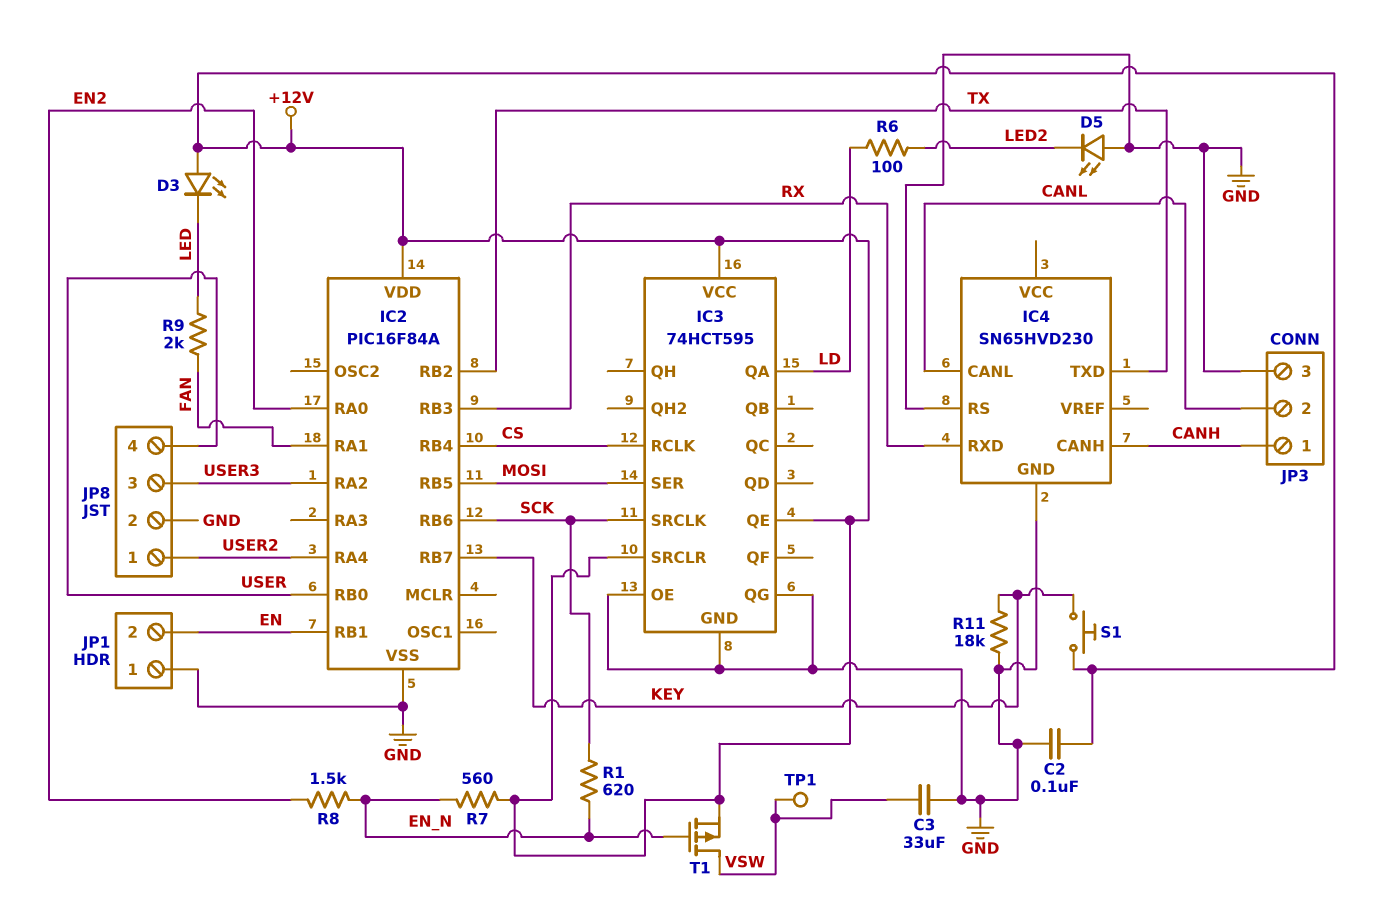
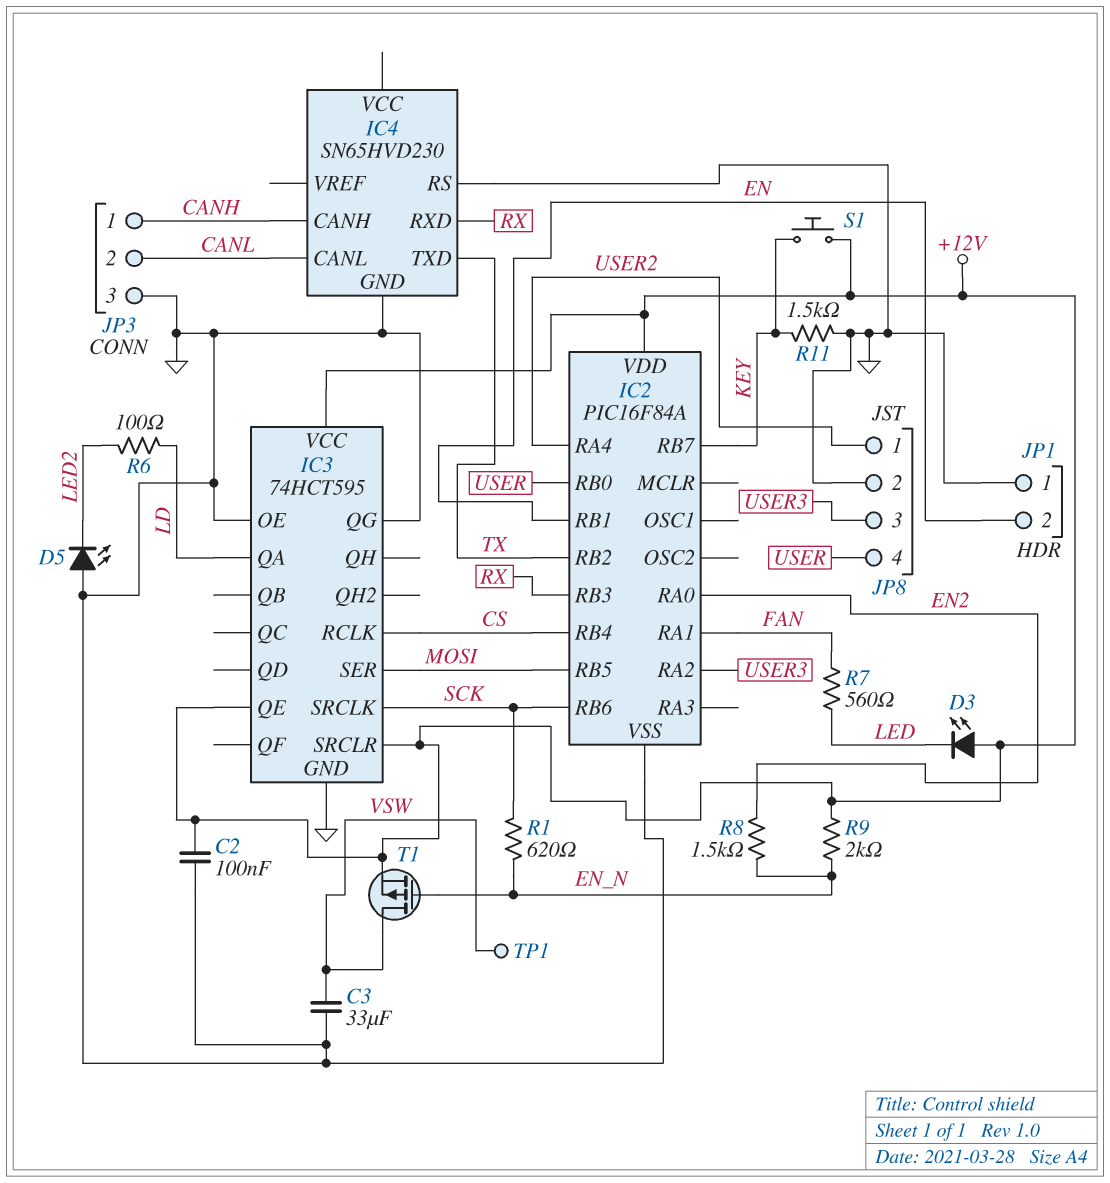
R7: 560 (+12V, EN_N) -> 560 (FAN, LED)
R9: 2k (FAN, LED) -> 2k (+12V, EN_N)
R11: 18k (GND, KEY) -> 1.5k (GND, KEY)

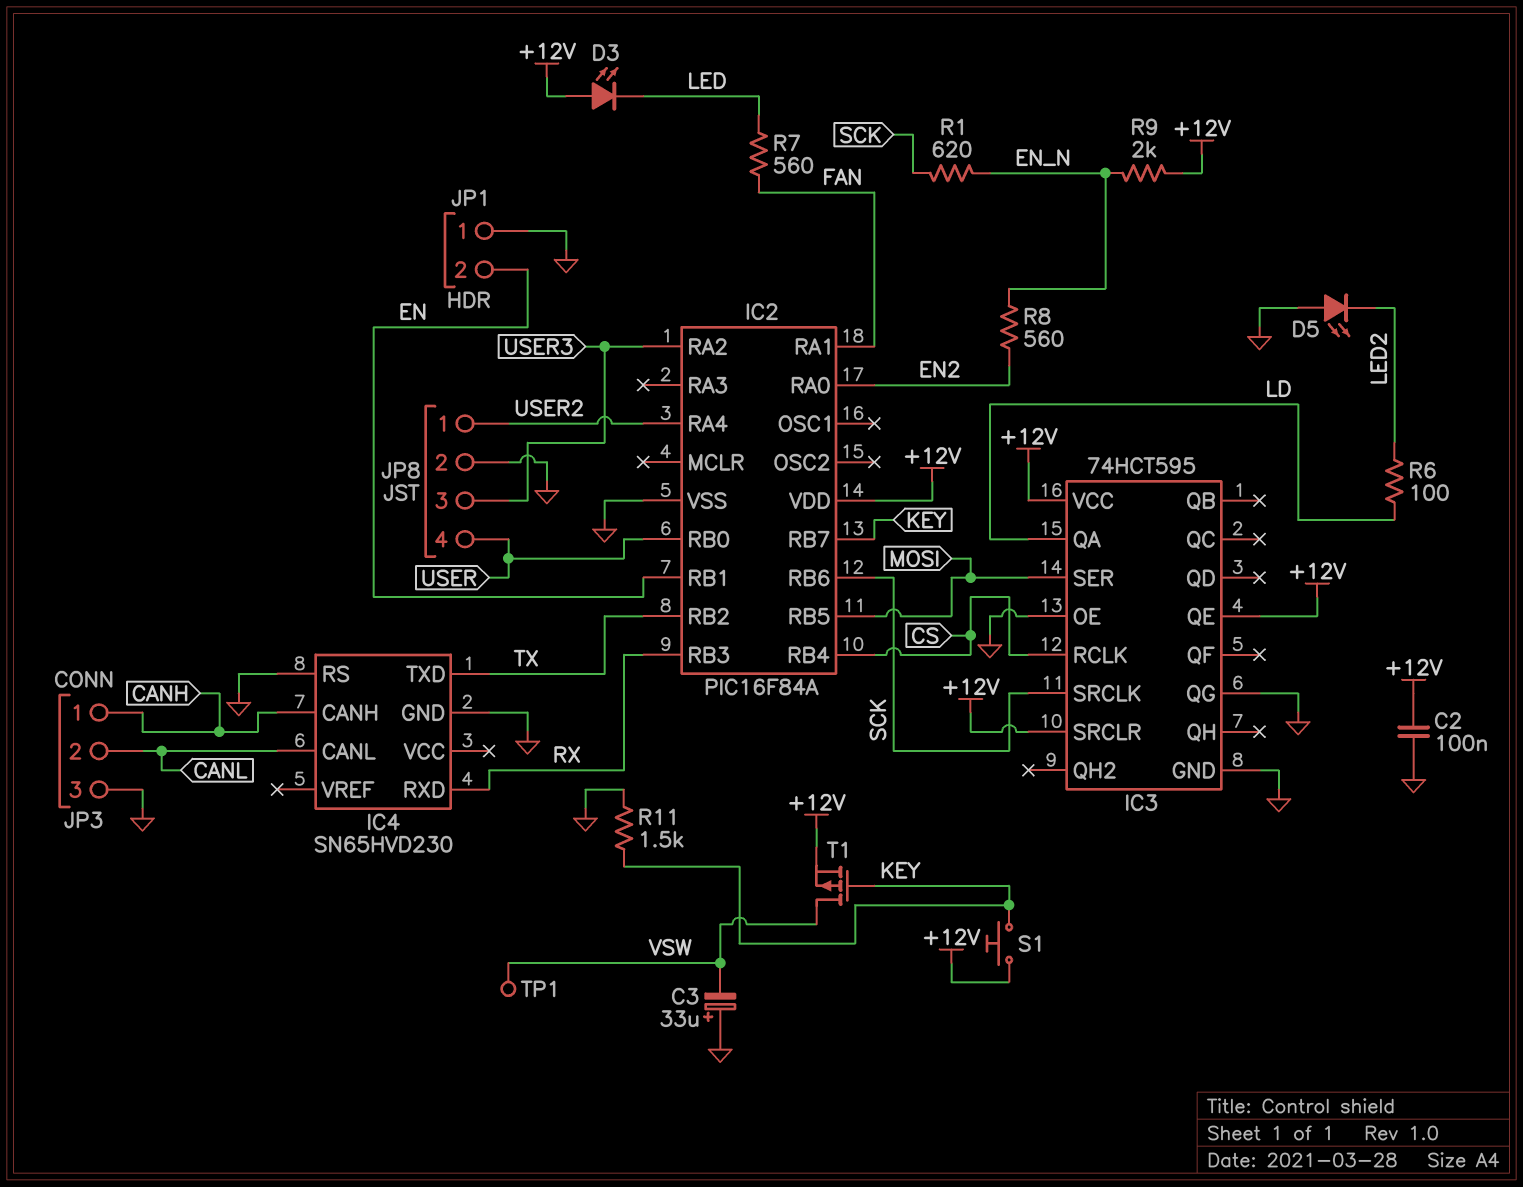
C3: 33uF (GND, VSW) -> 33uF (plus GND, minus VSW)
R8: 1.5k (EN2, EN_N) -> 560 (EN2, EN_N)
T1: PMOS (G EN_N, D VSW, S +12V) -> PMOS (G KEY, D VSW, S +12V)

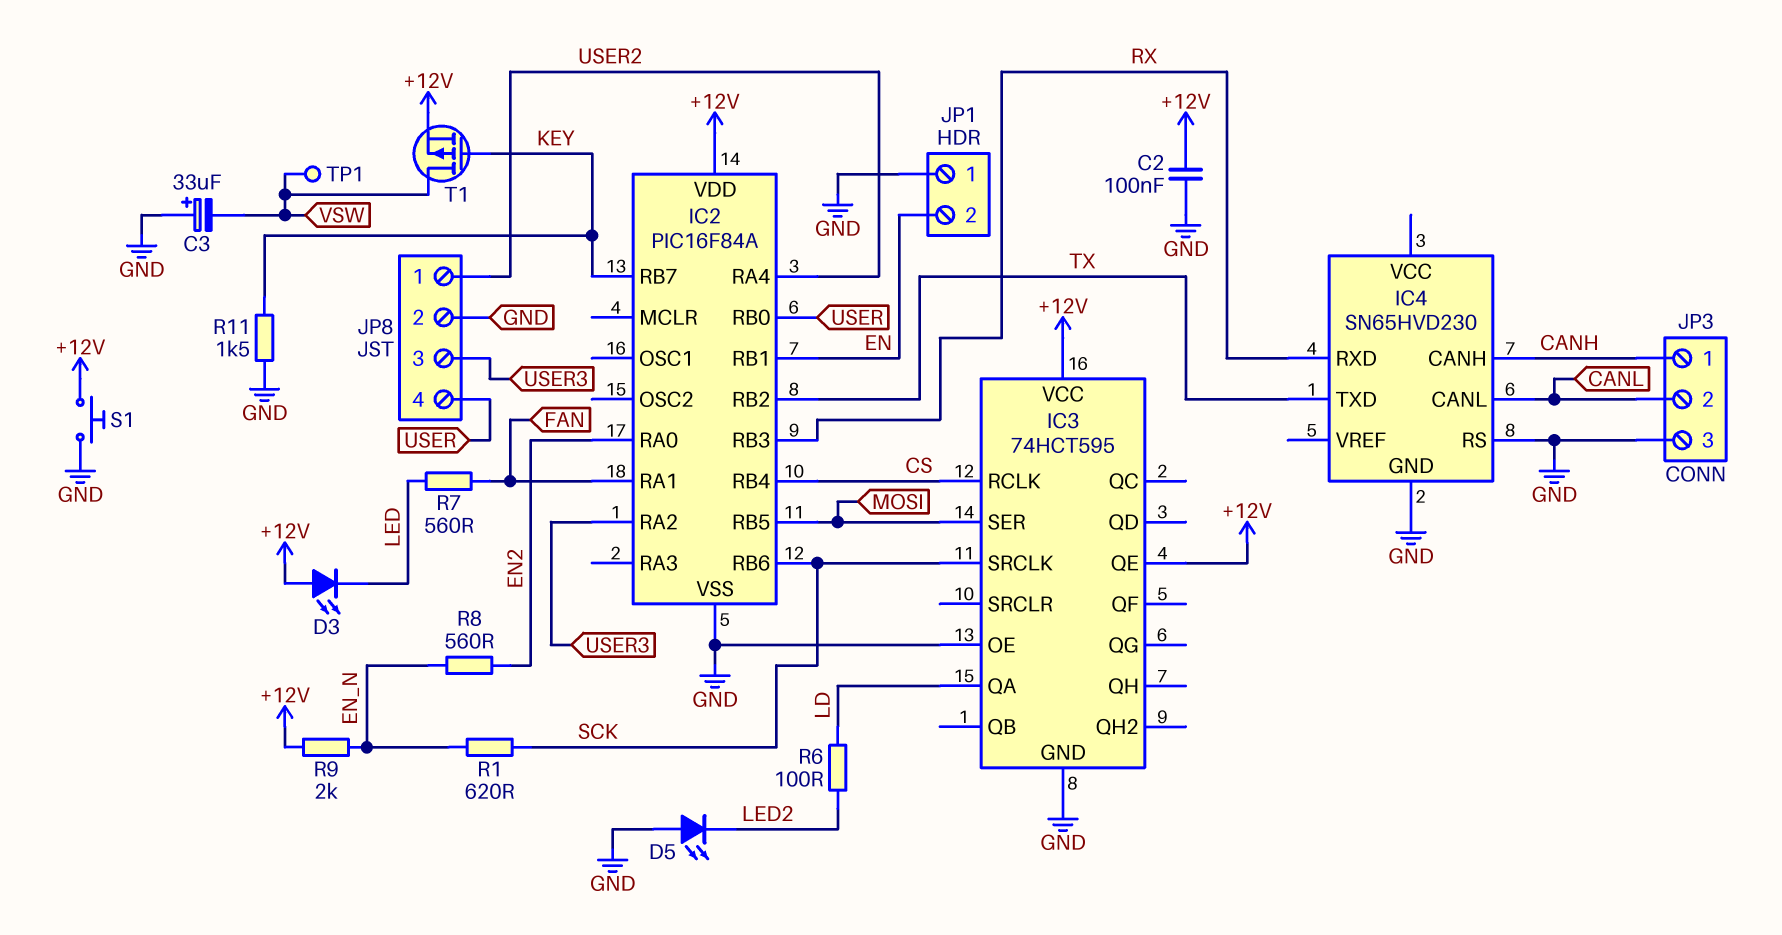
IC3 pin QG: GND -> none
IC3 pin SRCLR: +12V -> none
S1: button (+12V, KEY) -> button (+12V, GND)

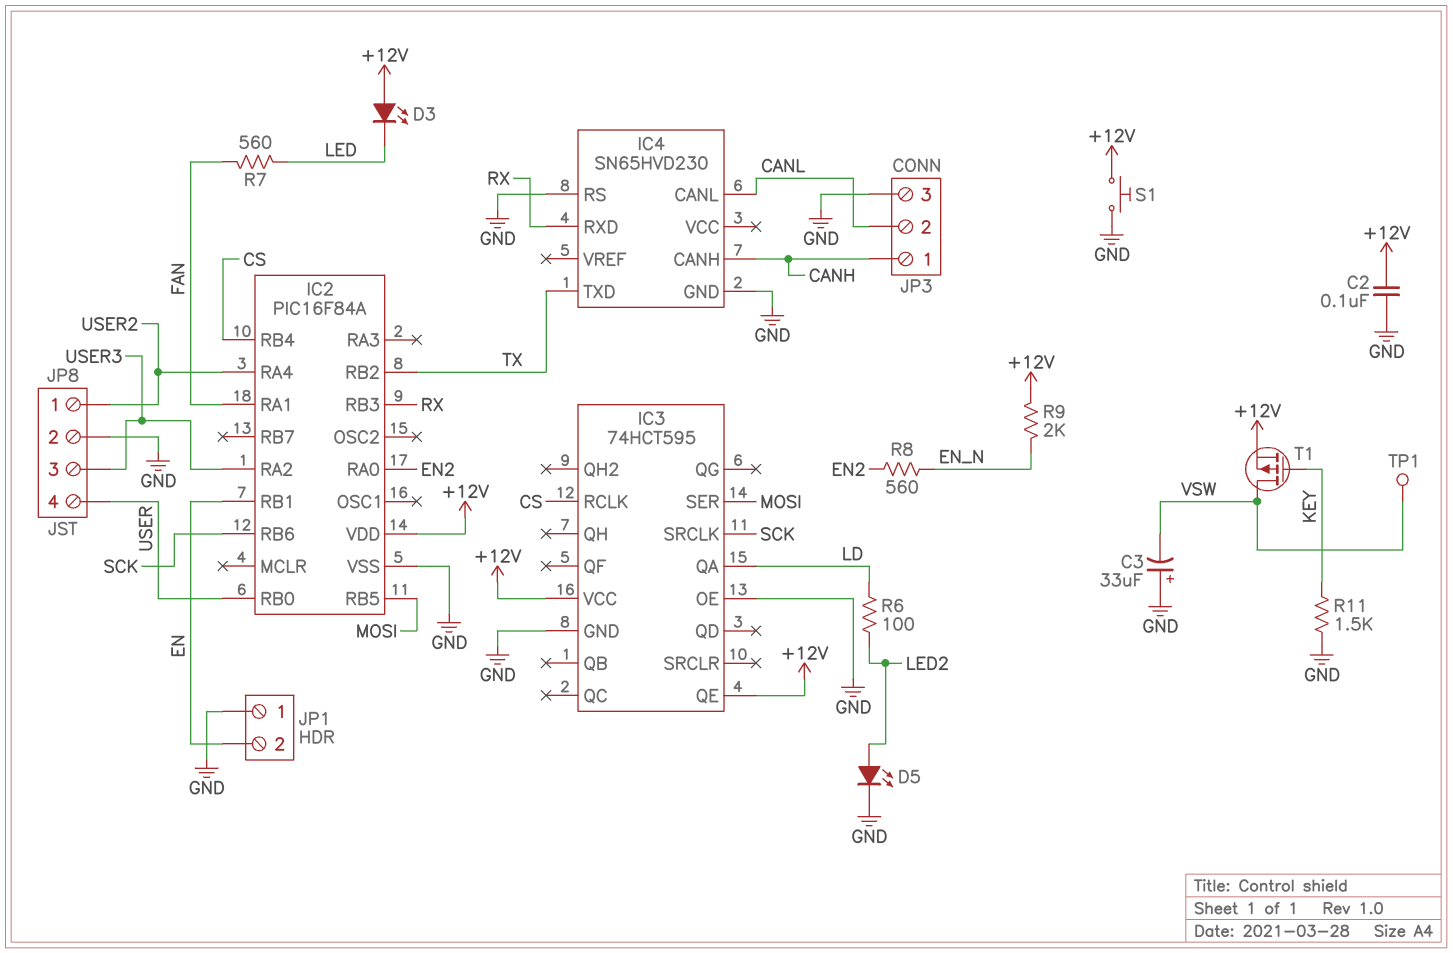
D5: LED (A GND, K LED2) -> LED (A LED2, K GND)
IC2 pin RB7: KEY -> none
R1: 620 (EN_N, SCK) -> none

